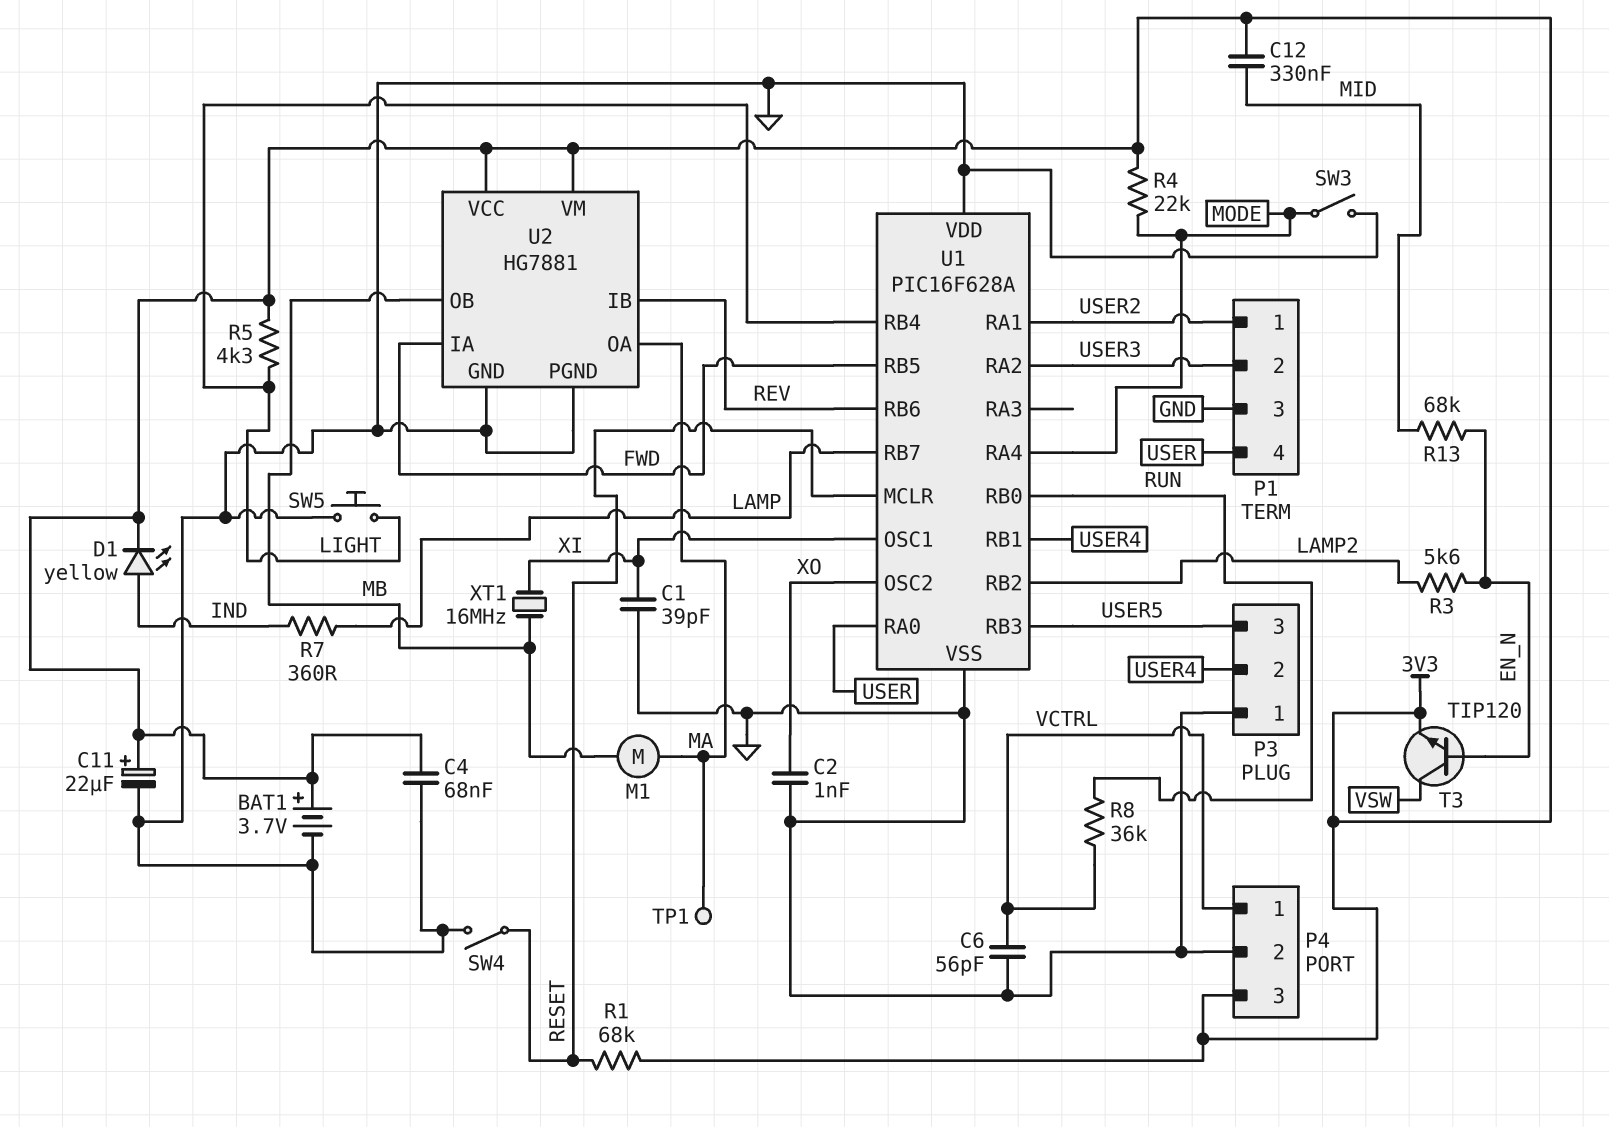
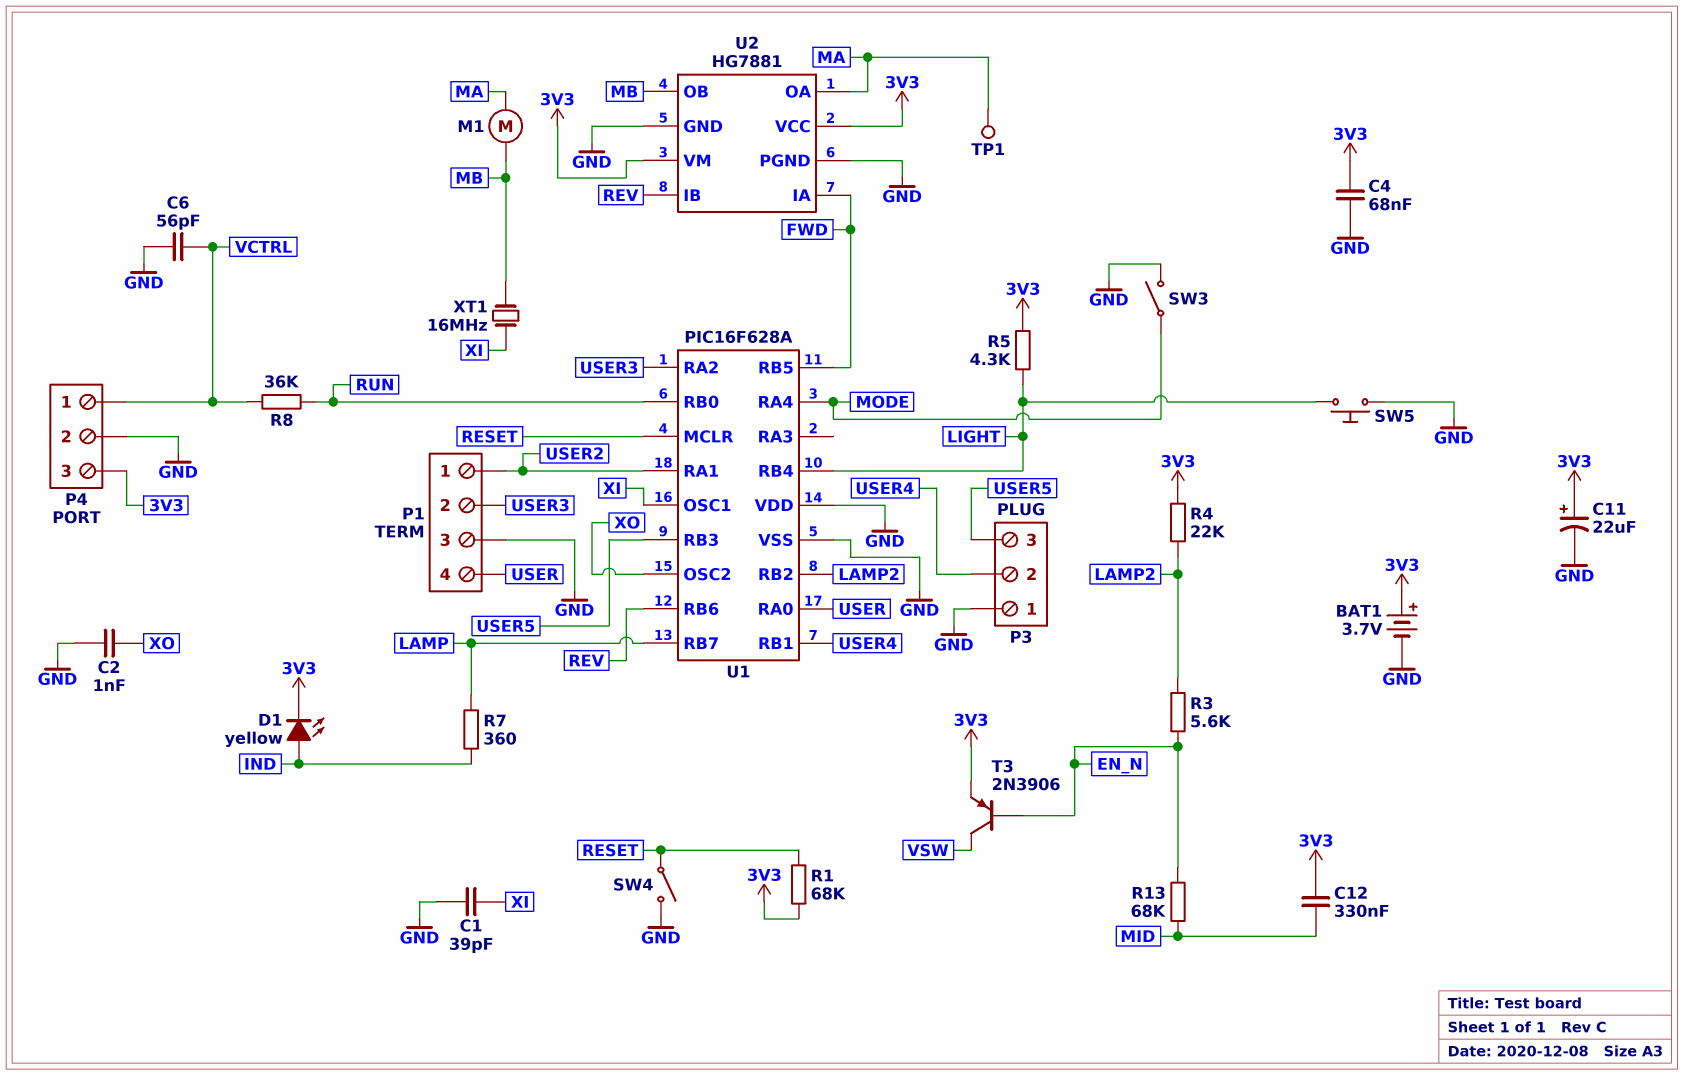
R4: 22k (3V3, MODE) -> 22k (3V3, LAMP2)
T3: NPN TIP120 (B EN_N, C VSW, E 3V3) -> PNP 2N3906 (B EN_N, C VSW, E 3V3)

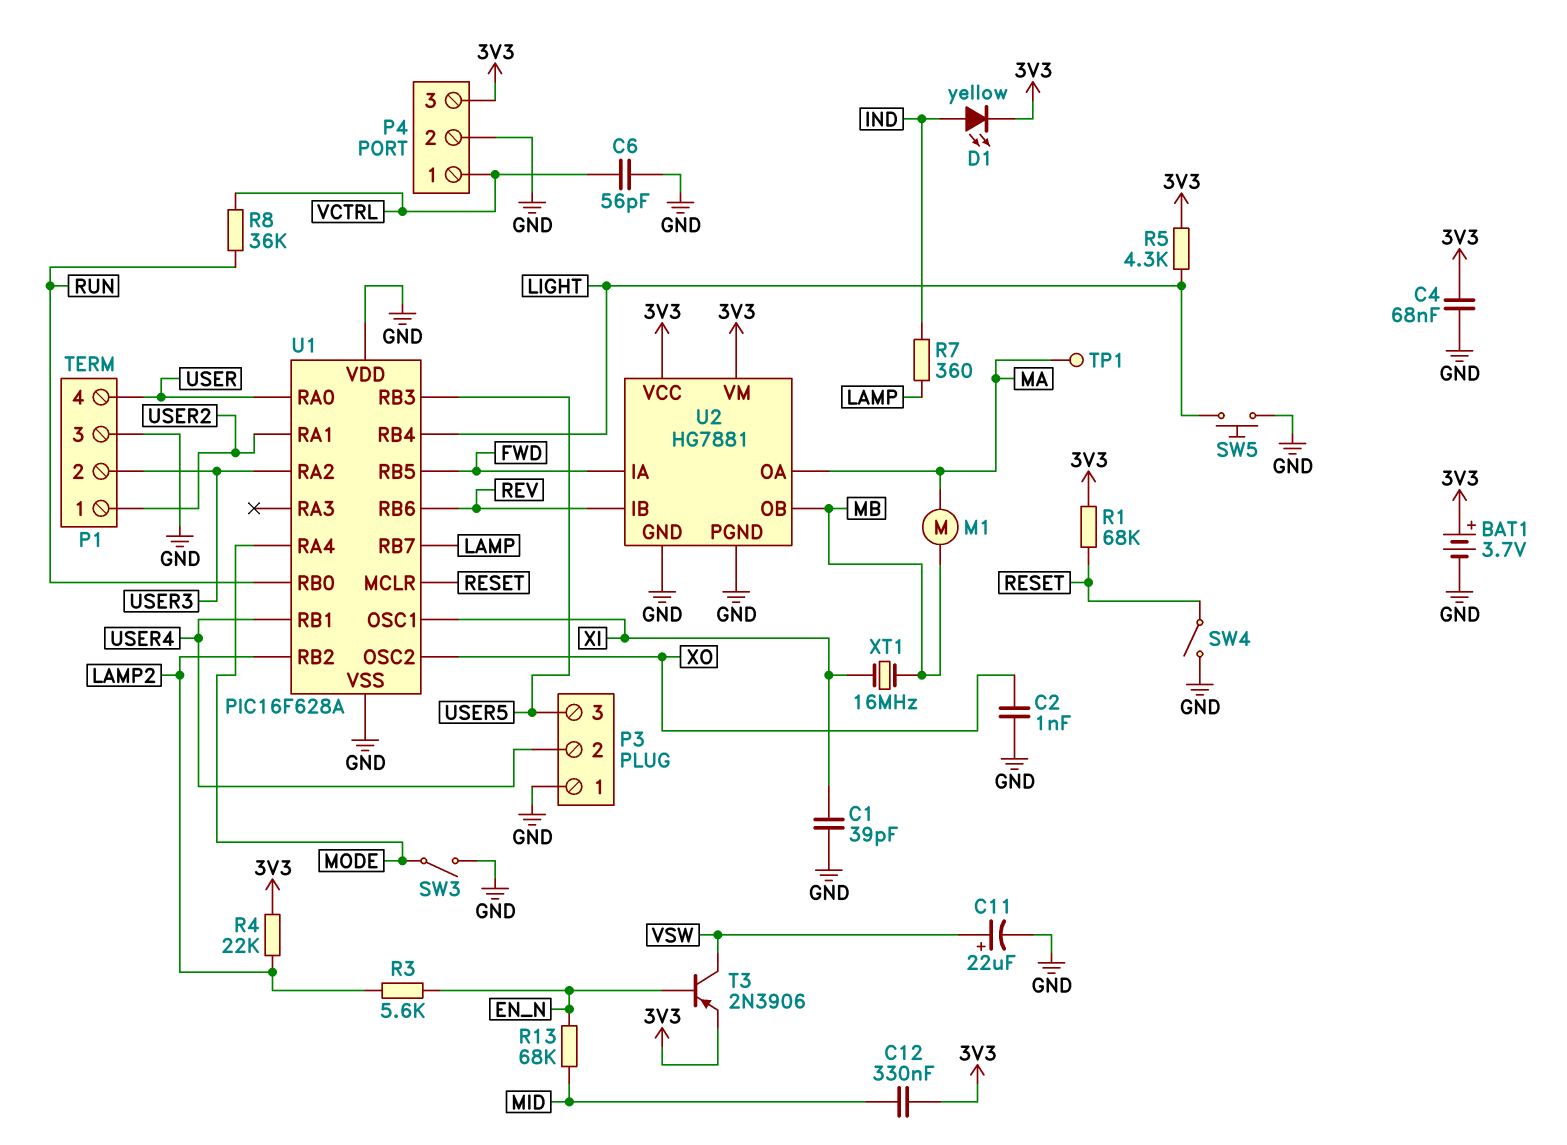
C11: 22uF (plus 3V3, minus GND) -> 22uF (plus VSW, minus GND)

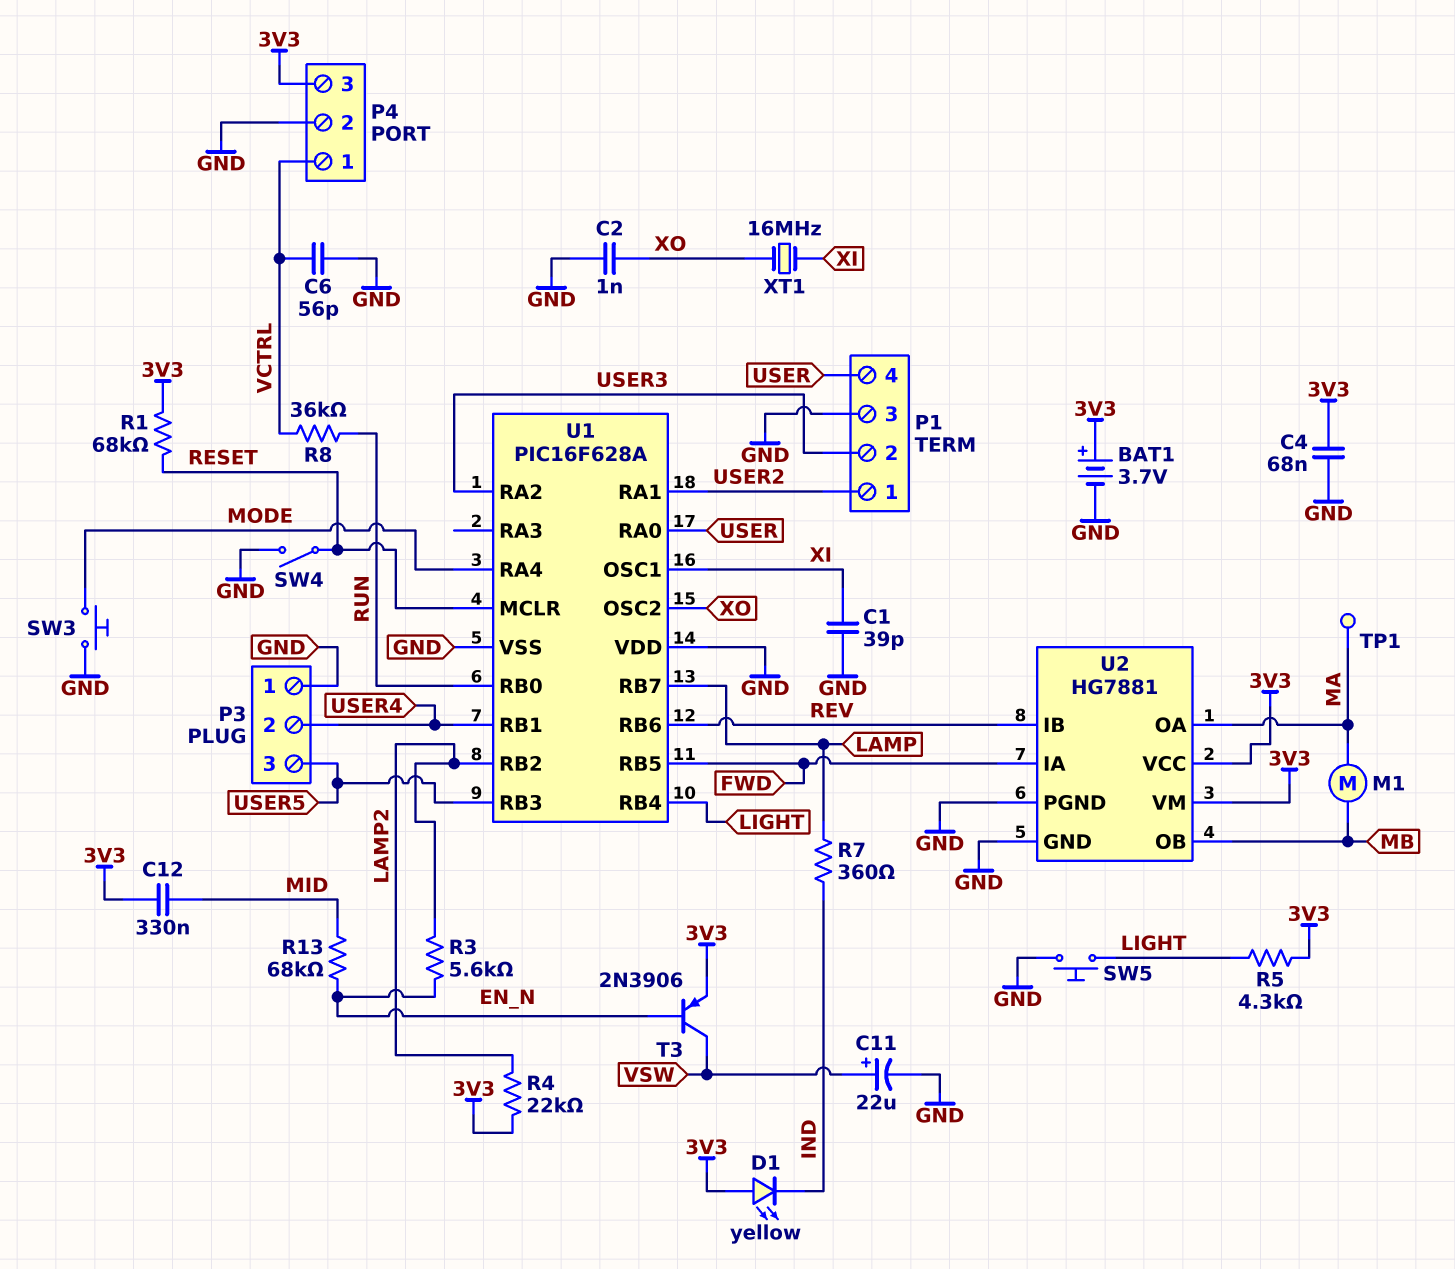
D1: LED yellow (A IND, K 3V3) -> LED yellow (A 3V3, K IND)
SW3: switch (GND, MODE) -> button (GND, MODE)
XT1: 16MHz (MB, XI) -> 16MHz (XI, XO)

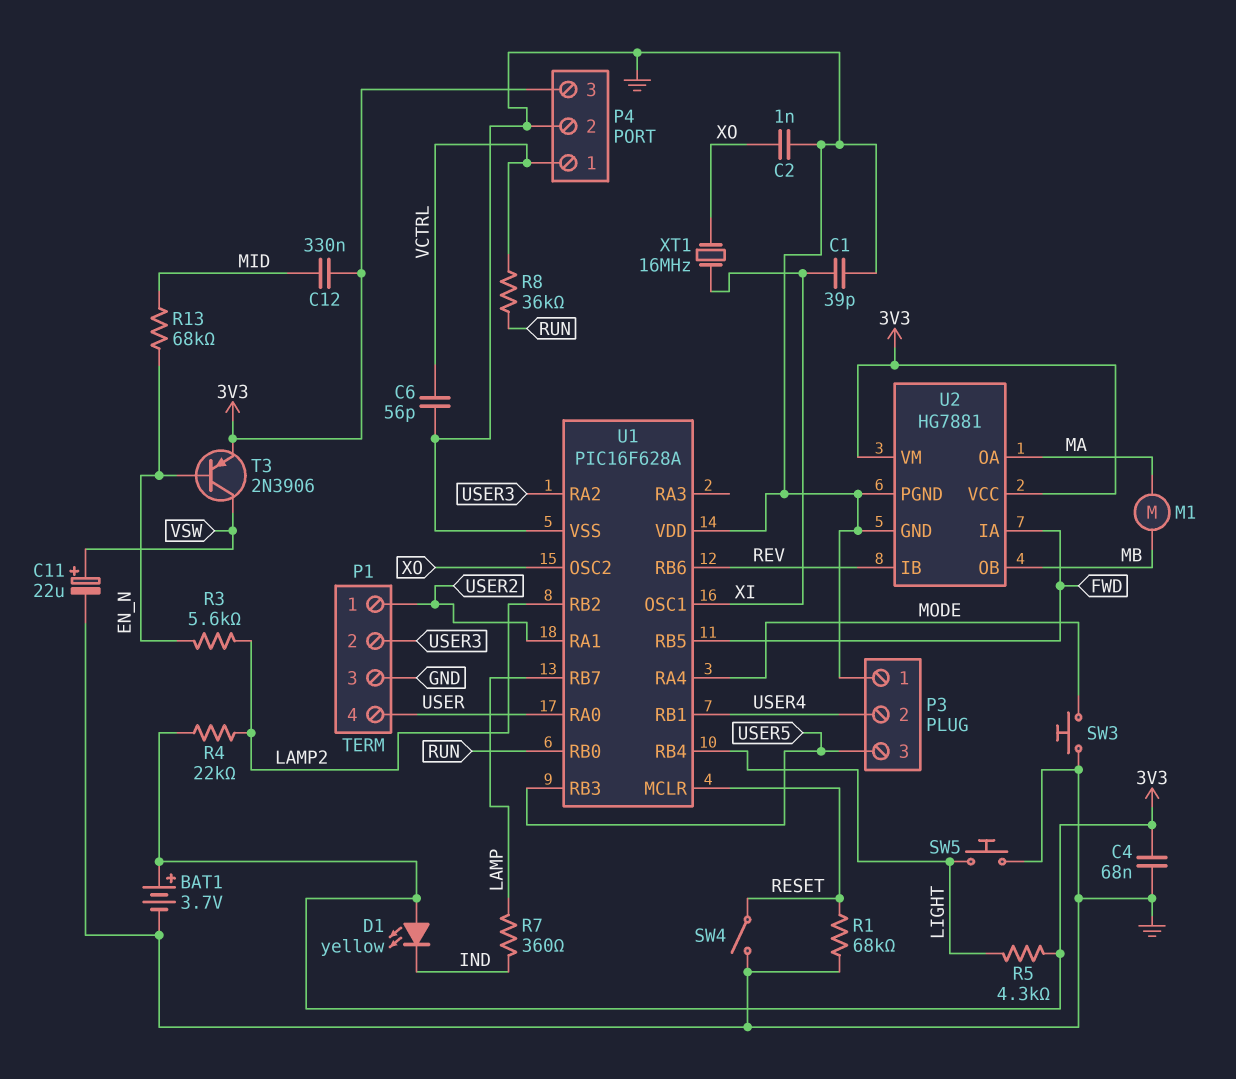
R1: 68k (3V3, RESET) -> 68k (GND, RESET)
TP1: test point (MA) -> none

